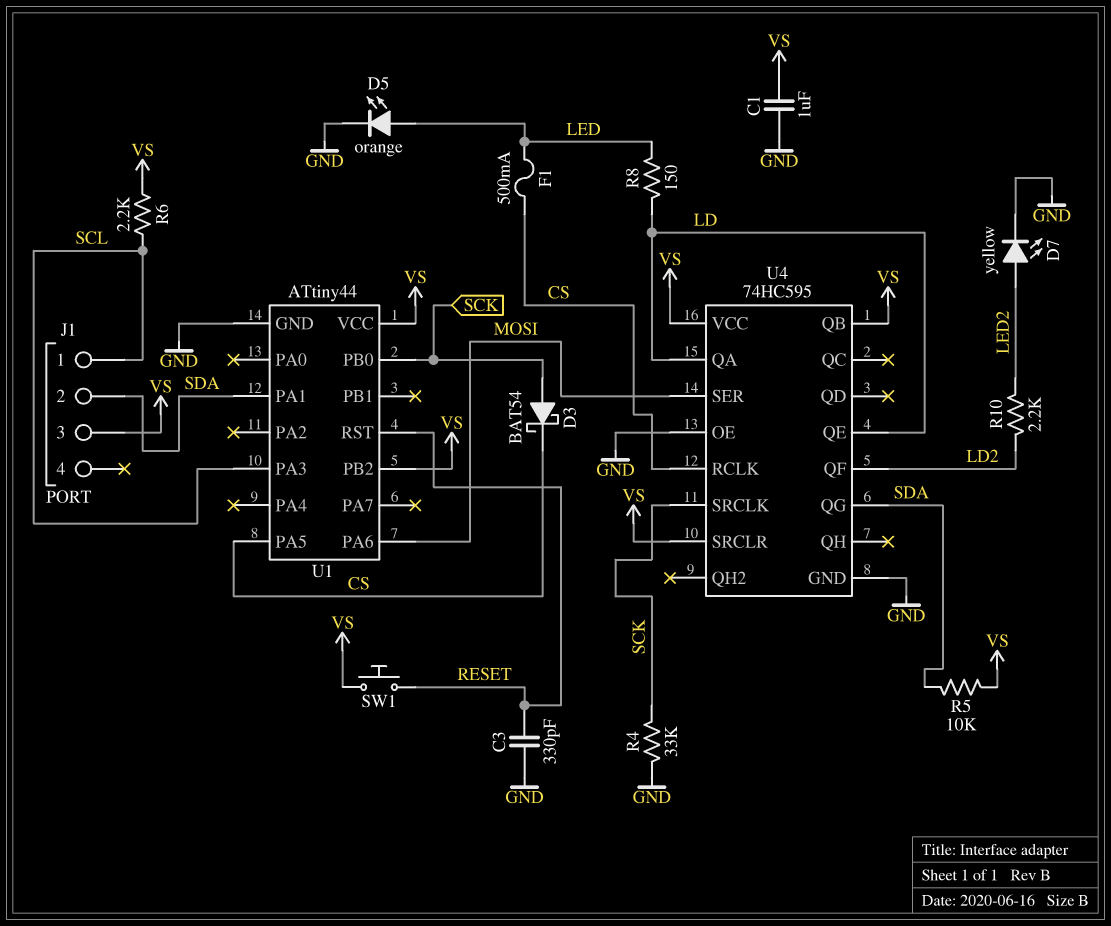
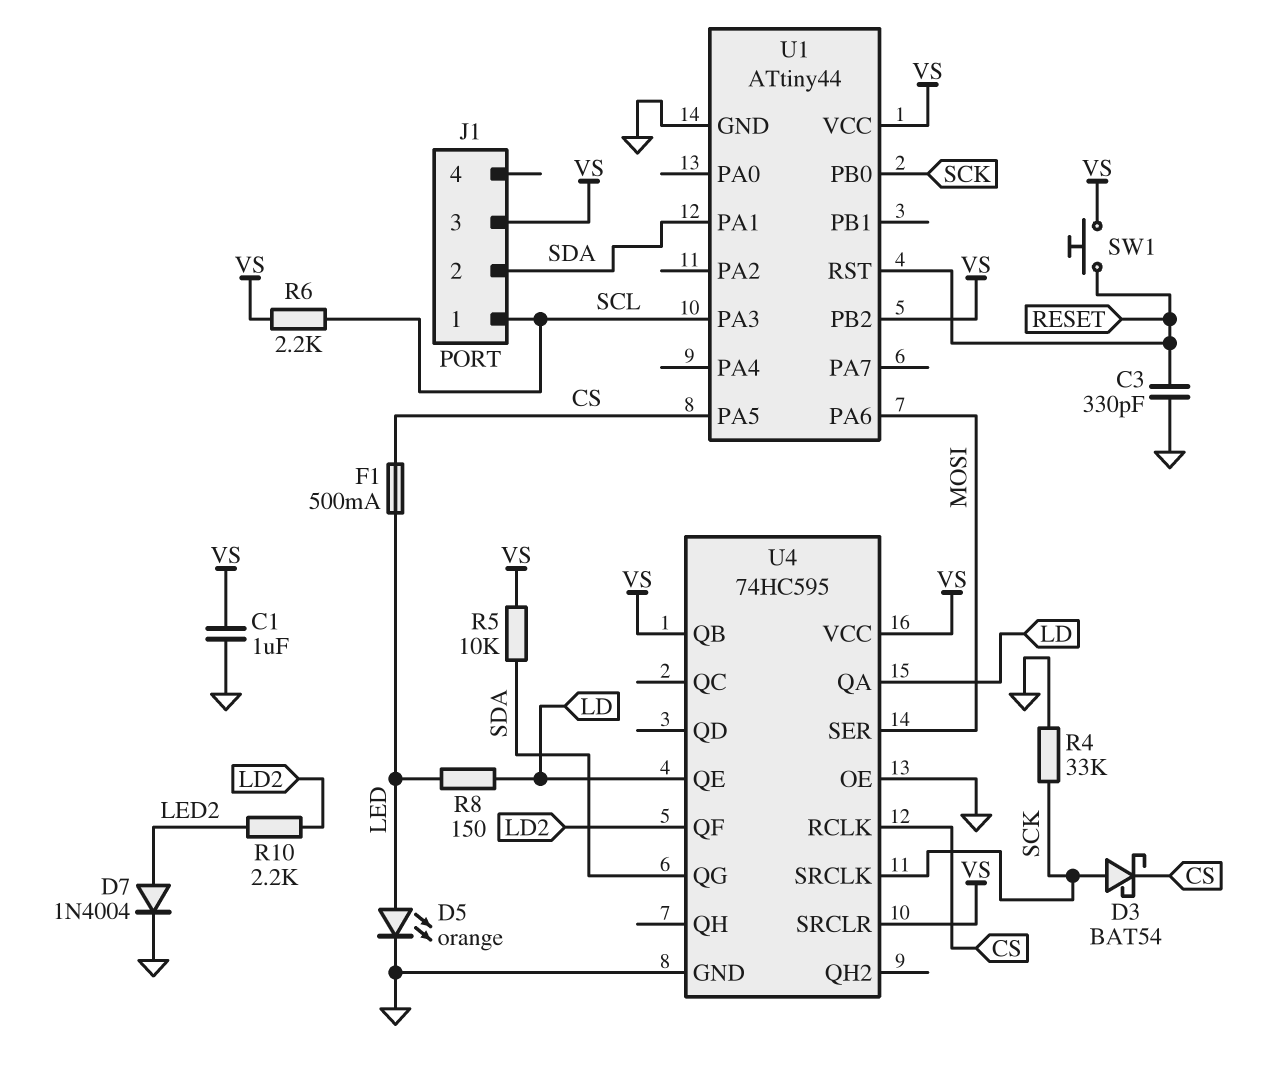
D7: LED yellow (A LED2, K GND) -> diode 1N4004 (A LED2, K GND)

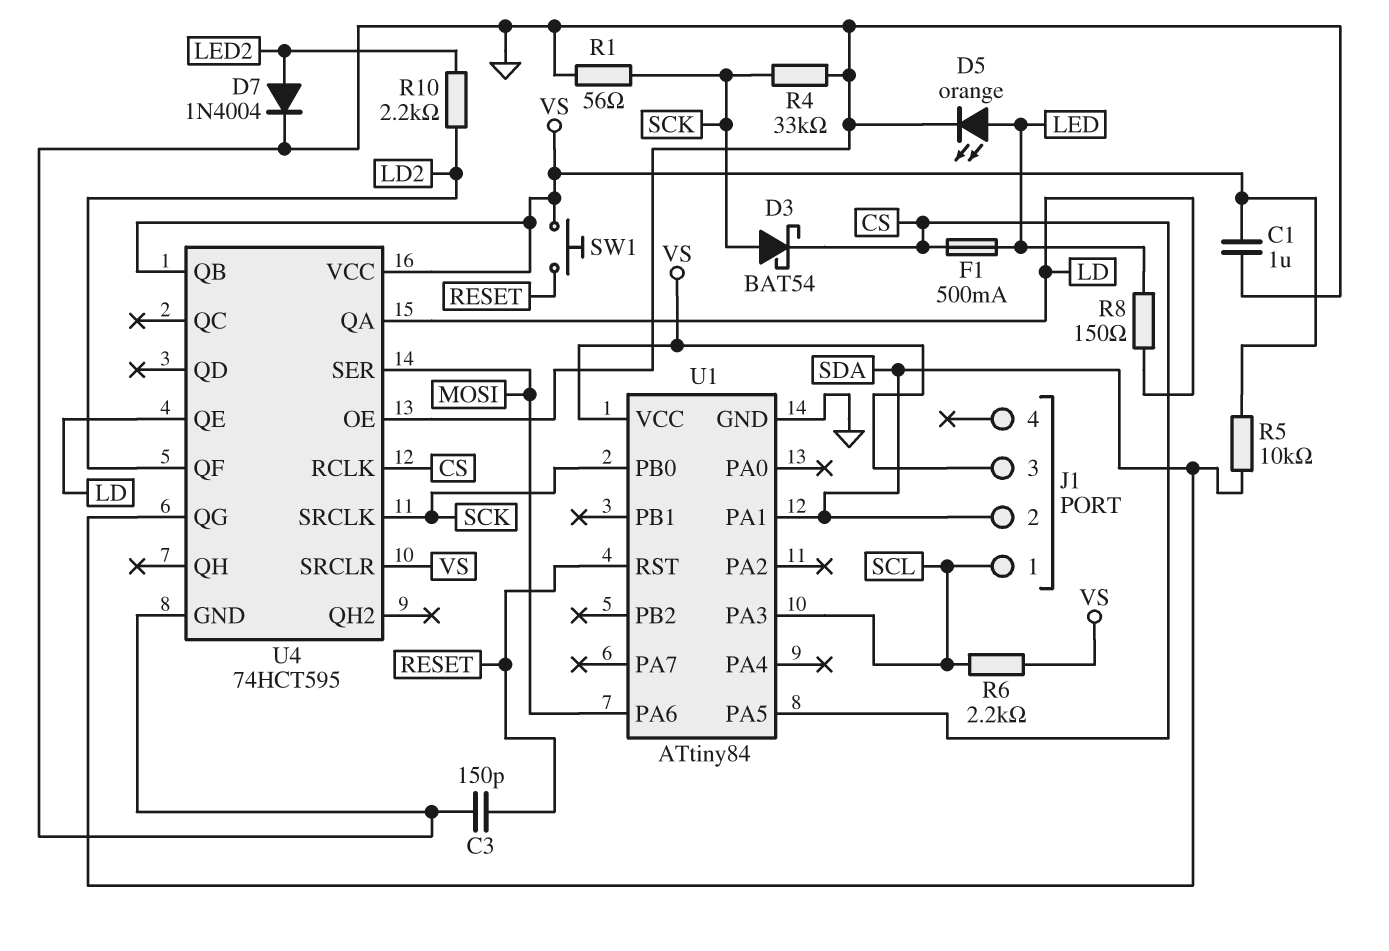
C3: 330pF (GND, RESET) -> 150pF (GND, RESET)
R1: none -> 56 (GND, SCK)
U1: ATtiny44 -> ATtiny84
U1 pin PB2: VS -> none
U4: 74HC595 -> 74HCT595

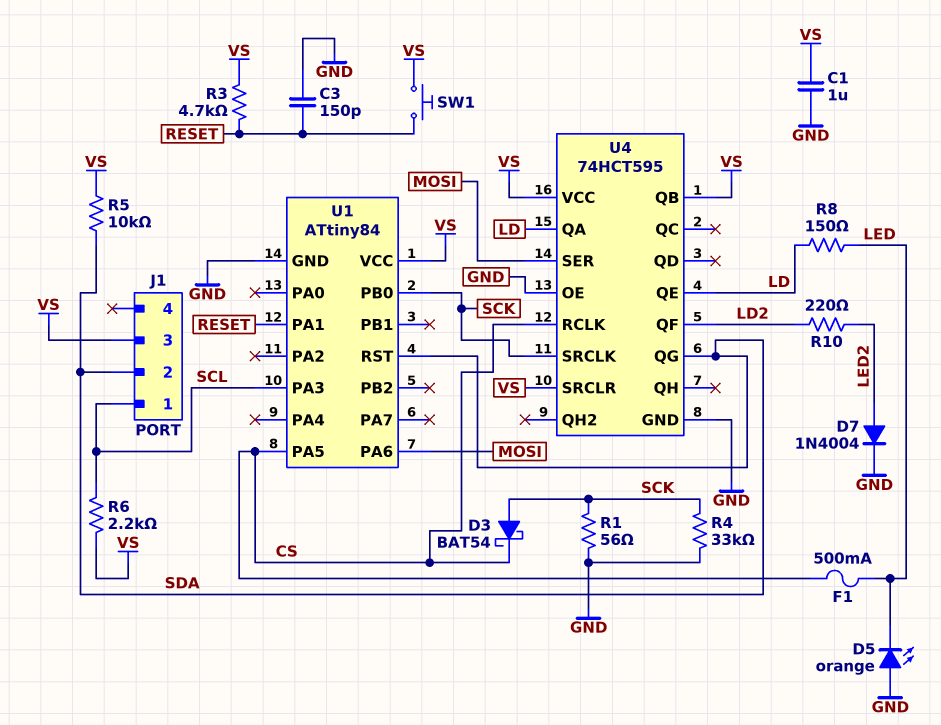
D5: LED orange (A LED, K GND) -> LED orange (A GND, K LED)
R3: none -> 4.7k (RESET, VS)
R10: 2.2k (LD2, LED2) -> 220 (LD2, LED2)
U1 pin PA1: SDA -> RESET
U1 pin RST: RESET -> SDA

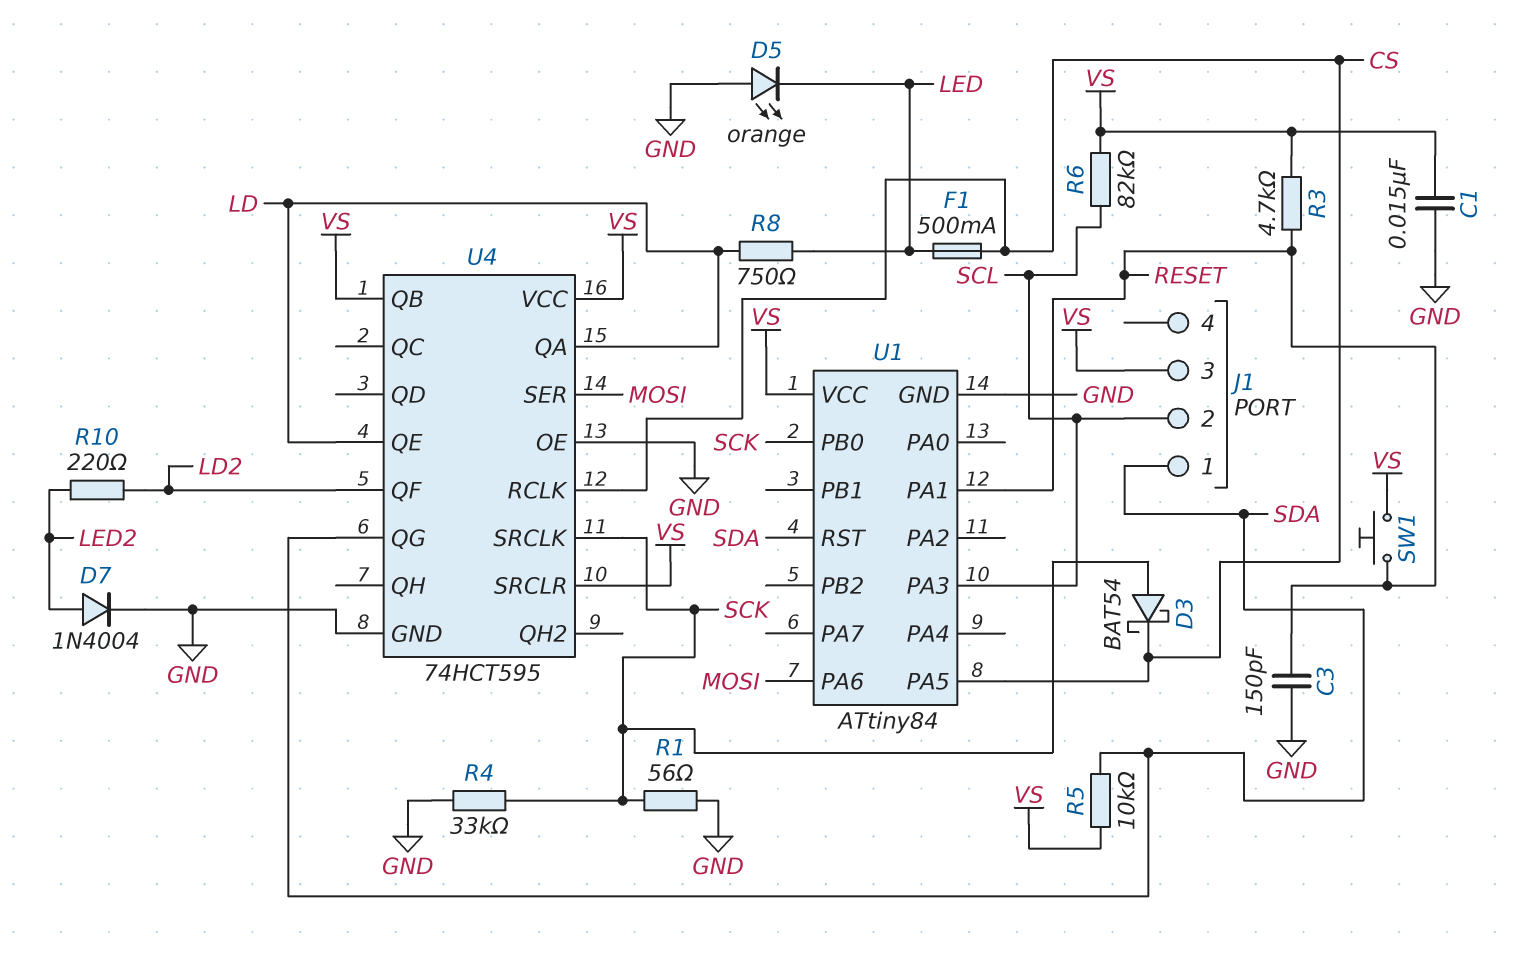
C1: 1uF (GND, VS) -> 15nF (GND, VS)
J1 pin 1: SCL -> SDA
J1 pin 2: SDA -> SCL
R6: 2.2k (SCL, VS) -> 82k (SCL, VS)
R8: 150 (LD, LED) -> 750 (LD, LED)

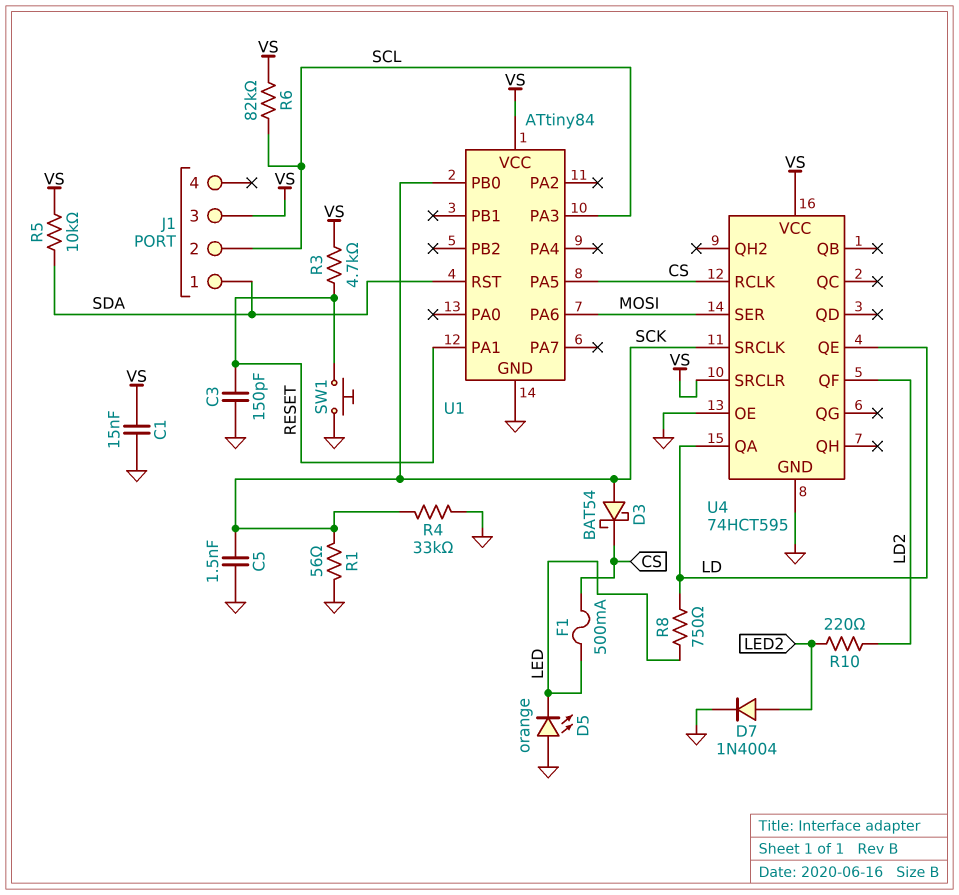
C5: none -> 1.5nF (GND, SCK)
SW1: button (RESET, VS) -> button (GND, RESET)
U4 pin QB: VS -> none
U4 pin QG: SDA -> none

